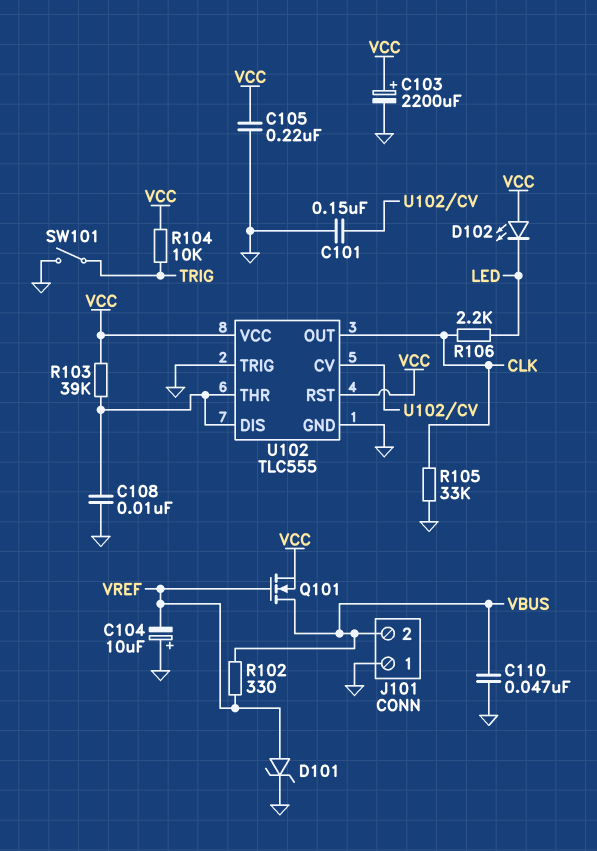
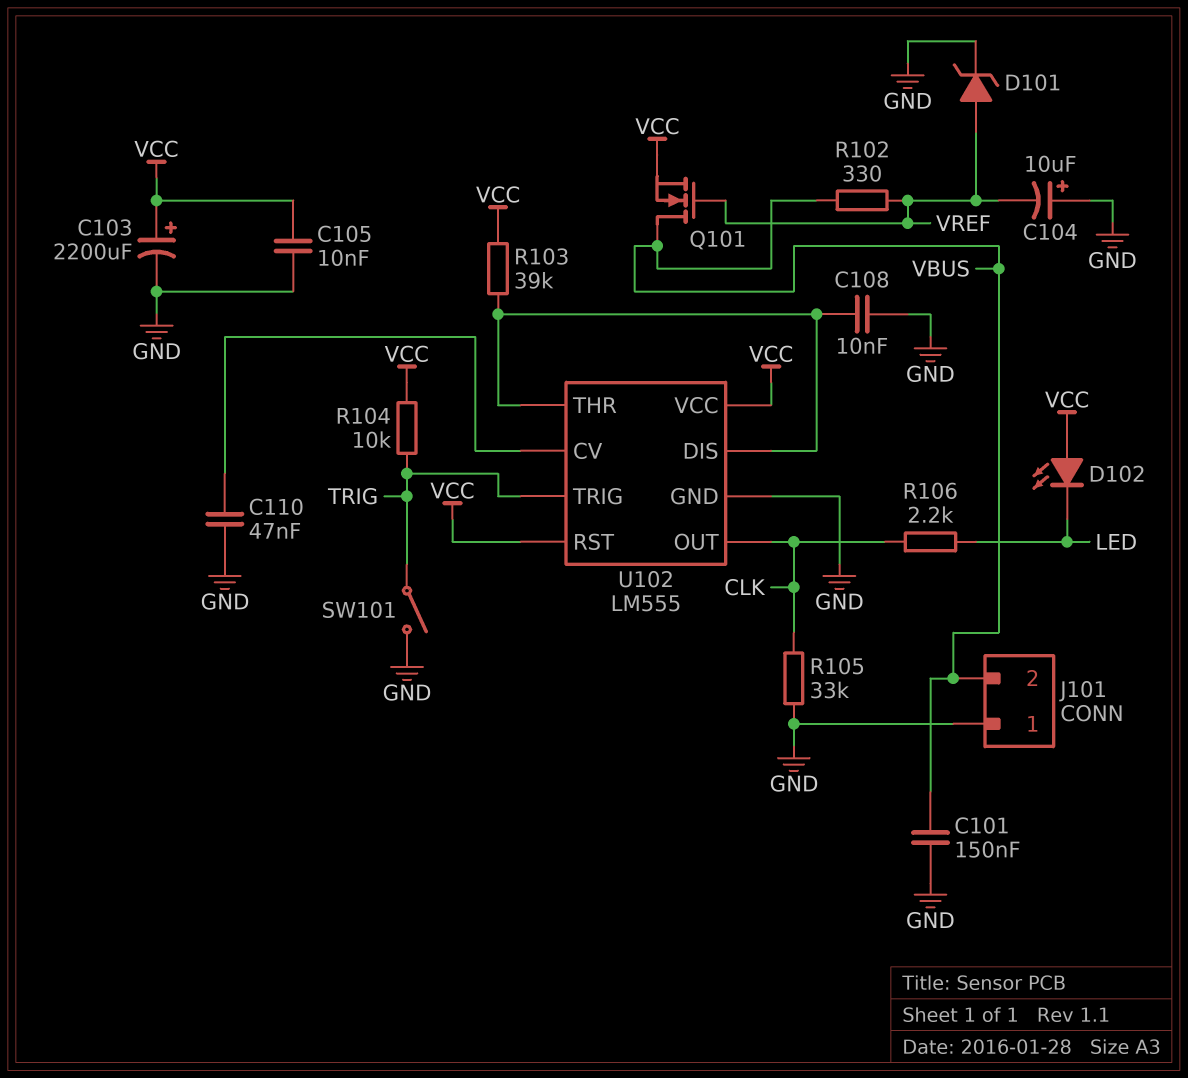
C101: 150nF (GND, U102/CV) -> 150nF (GND, VBUS)
C105: 220nF (GND, VCC) -> 10nF (GND, VCC)
C110: 47nF (GND, VBUS) -> 47nF (GND, U102/CV)
U102: TLC555 -> LM555
U102 pin TRIG: GND -> TRIG

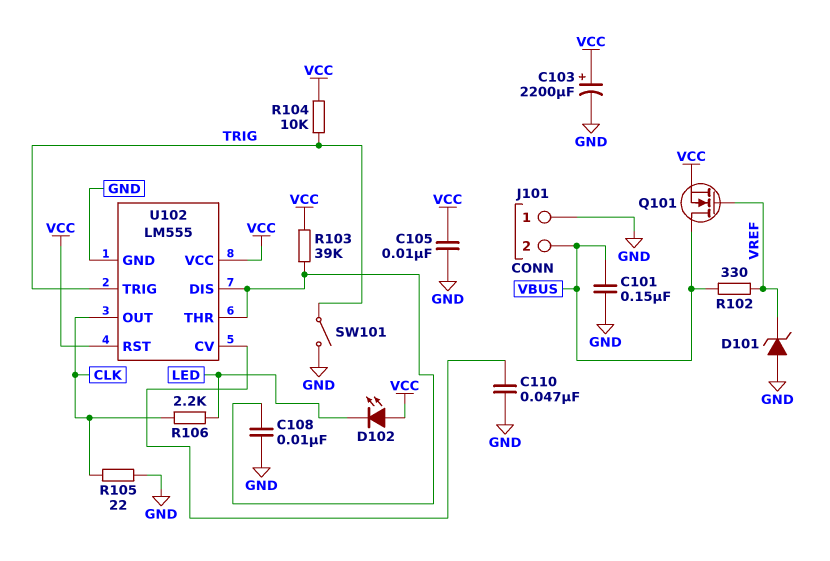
C104: 10uF (plus GND, minus VREF) -> none
D101: zener (A VREF, K GND) -> zener (A GND, K VREF)
R105: 33k (CLK, GND) -> 22 (CLK, GND)

